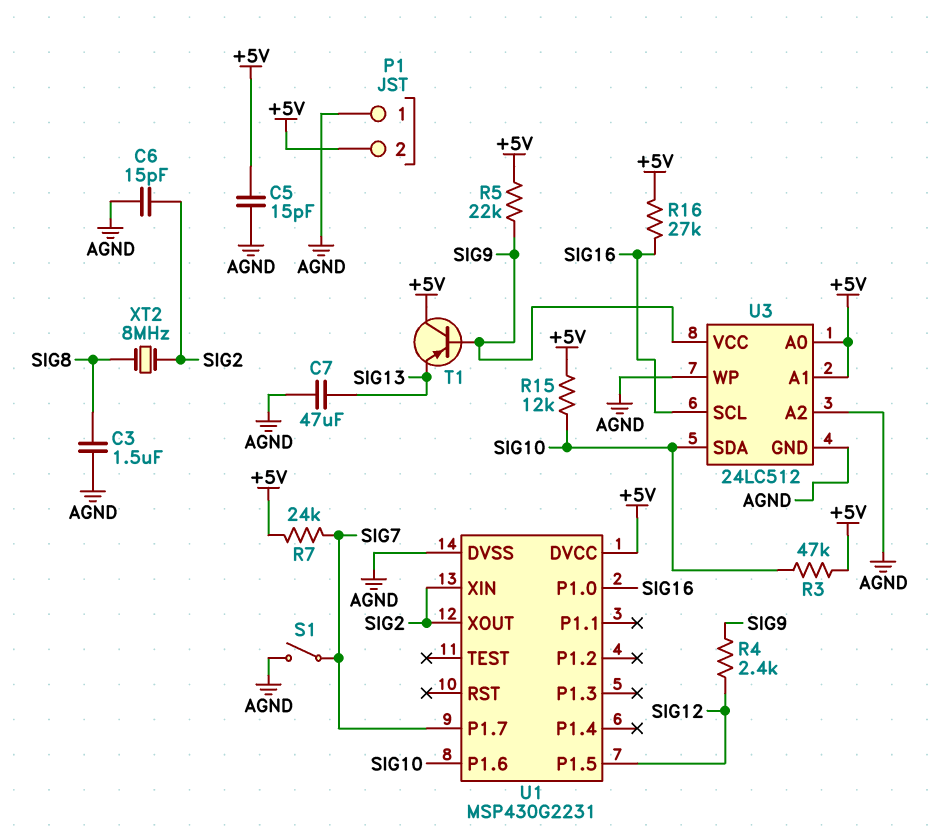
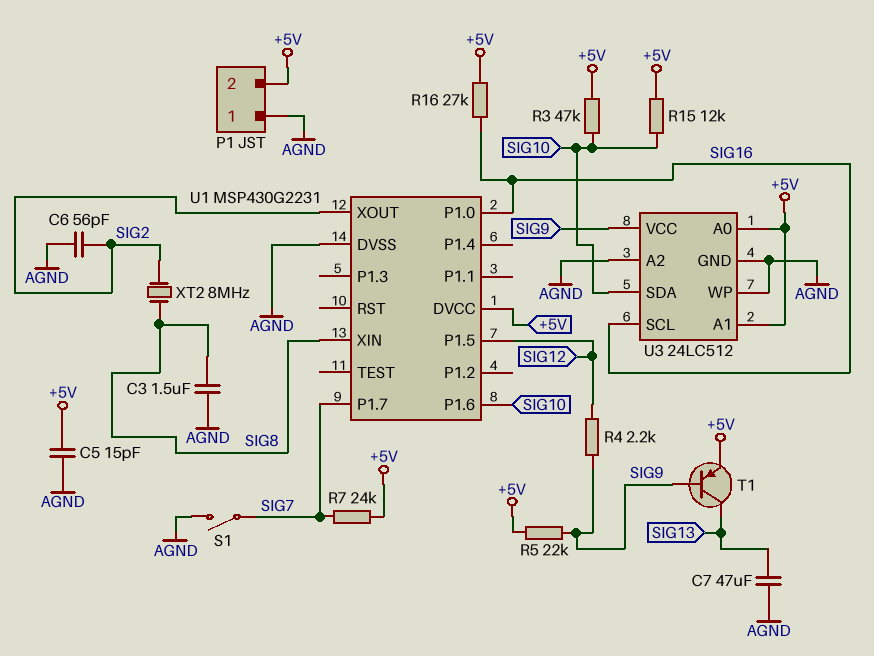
C6: 15pF (AGND, SIG2) -> 56pF (AGND, SIG2)
R4: 2.4k (SIG9, SIG12) -> 2.2k (SIG9, SIG12)
T1: PNP (B SIG9, C +5V, E SIG13) -> PNP (B SIG9, C SIG13, E +5V)
U1 pin XIN: SIG2 -> SIG8

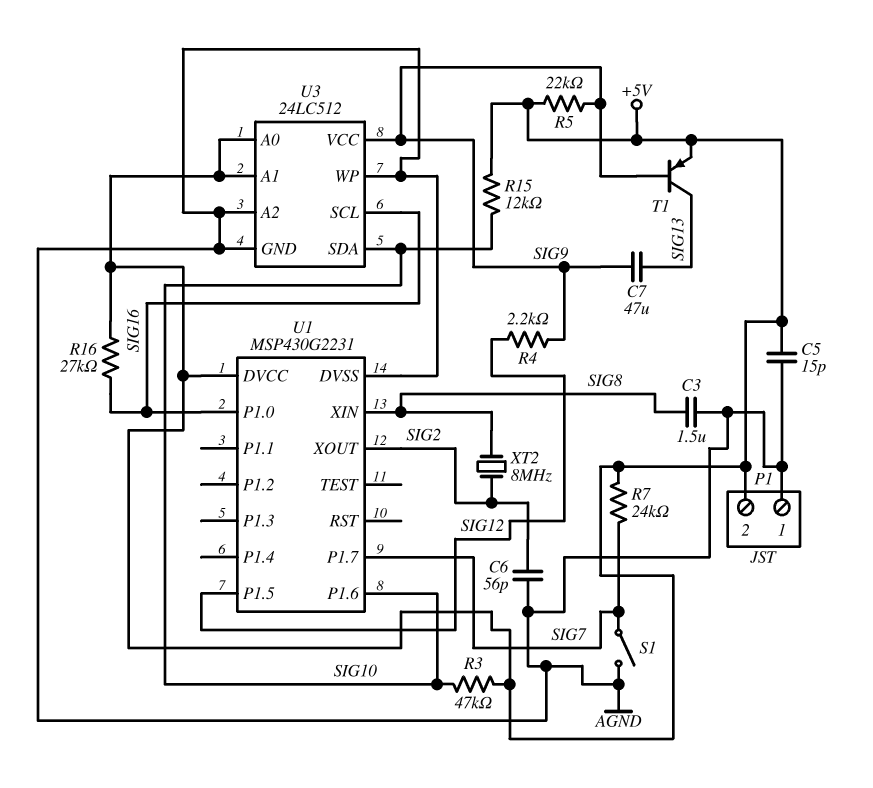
C7: 47uF (AGND, SIG13) -> 47uF (SIG9, SIG13)

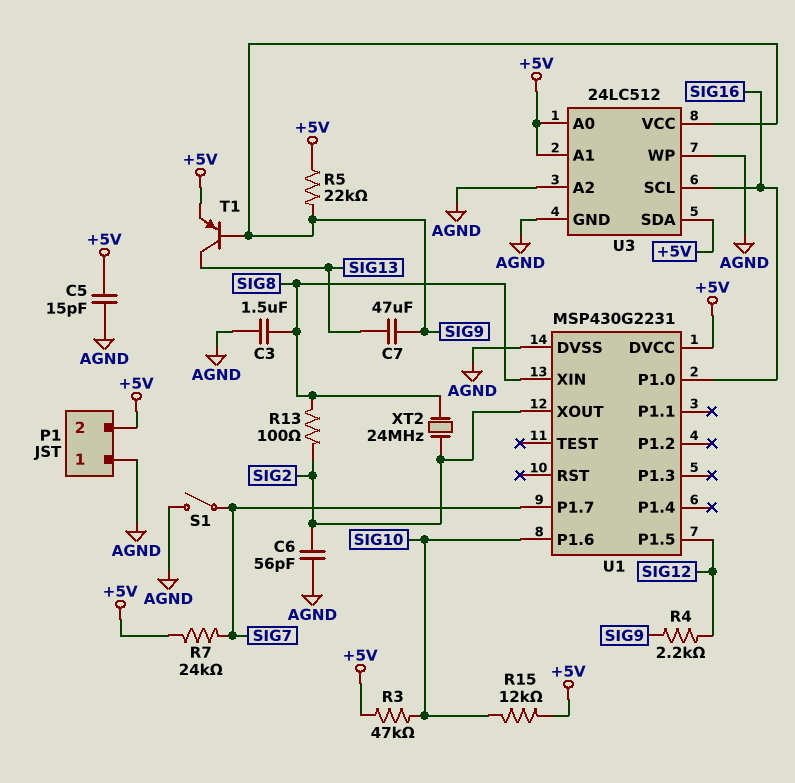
R13: none -> 100 (SIG2, SIG8)
R16: 27k (+5V, SIG16) -> none
U3 pin SDA: SIG10 -> +5V
XT2: 8MHz (SIG2, SIG8) -> 24MHz (SIG2, SIG8)

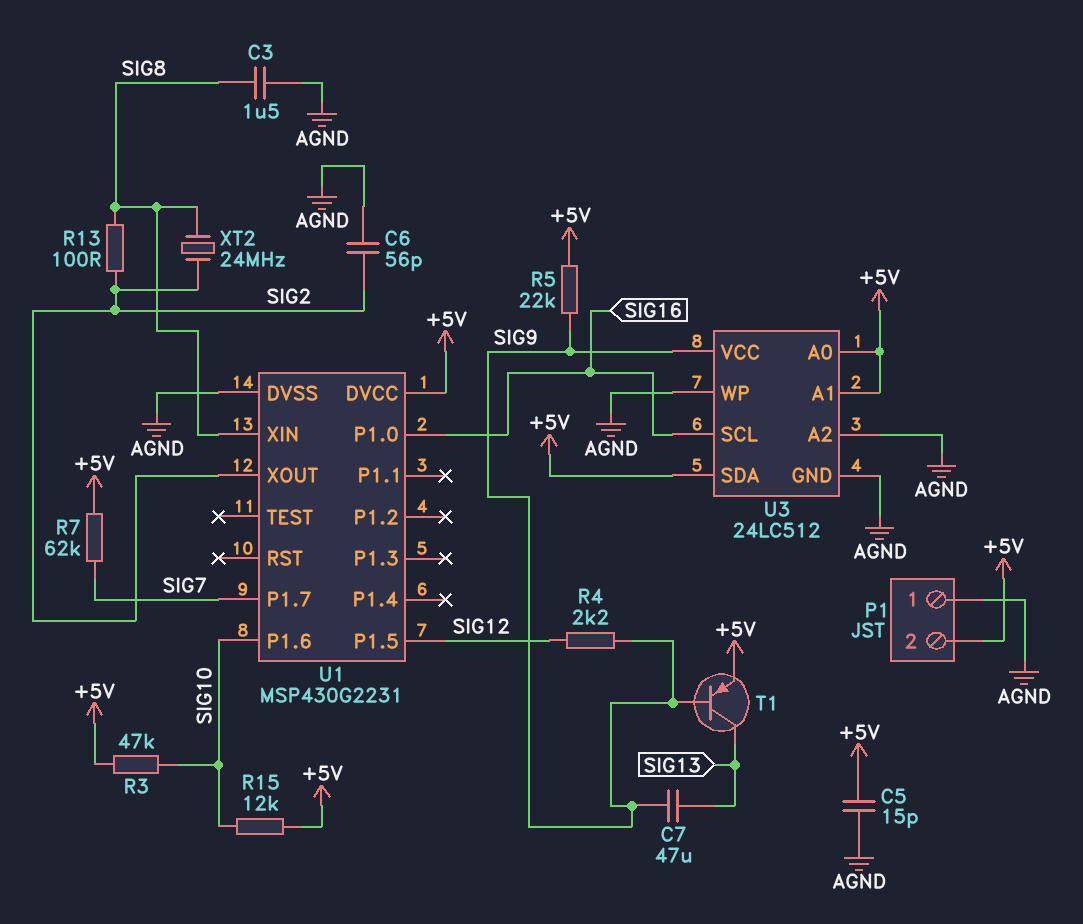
R7: 24k (+5V, SIG7) -> 62k (+5V, SIG7)
S1: switch (AGND, SIG7) -> none

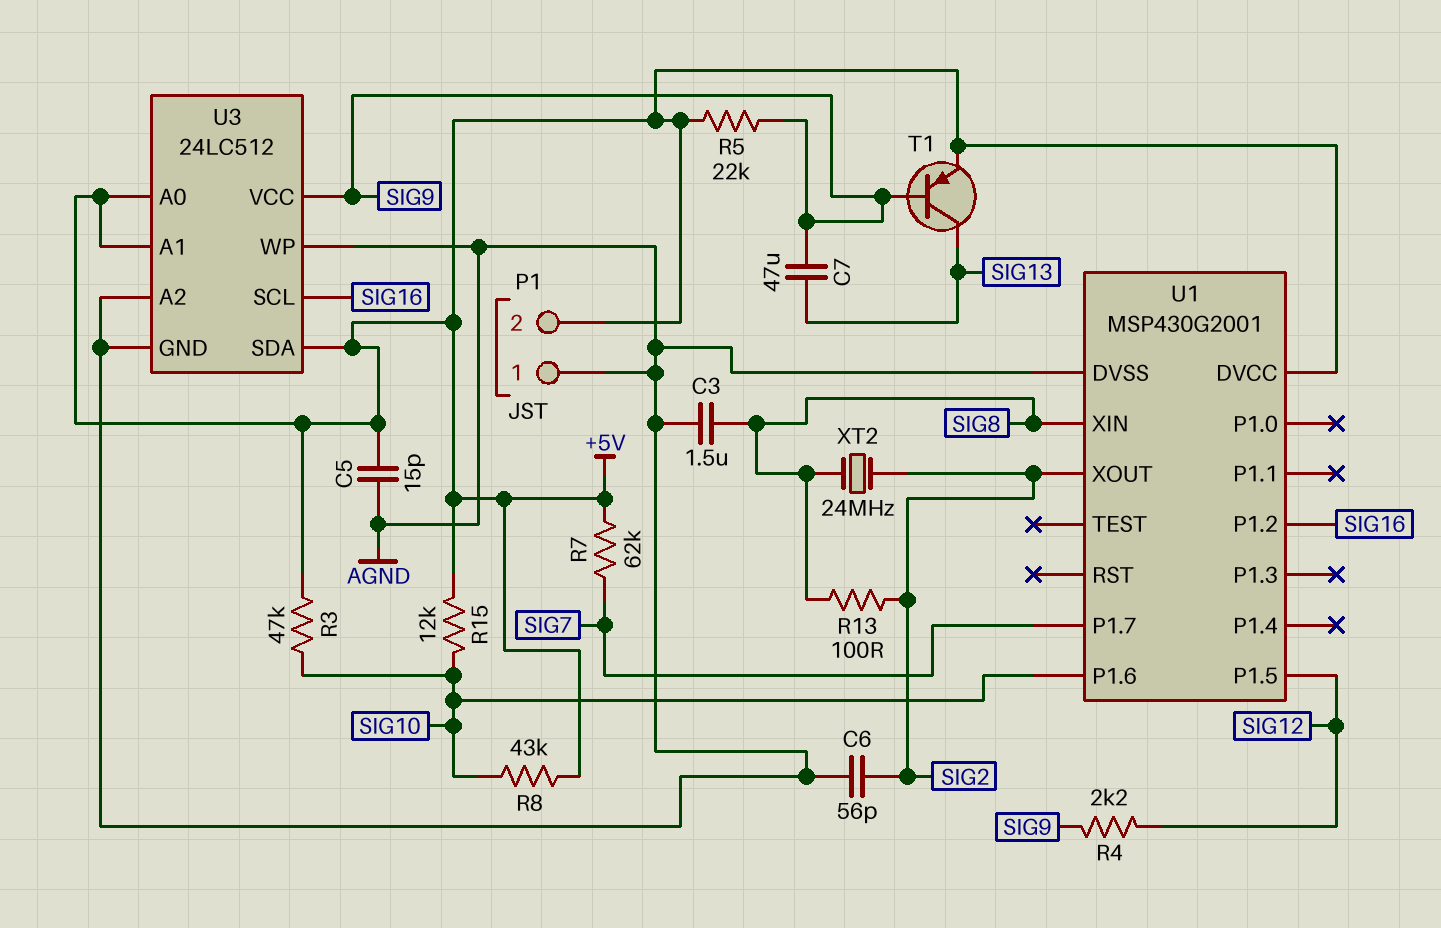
R8: none -> 43k (+5V, SIG10)
U1: MSP430G2231 -> MSP430G2001
U1 pin P1.0: SIG16 -> none
U1 pin P1.2: none -> SIG16

